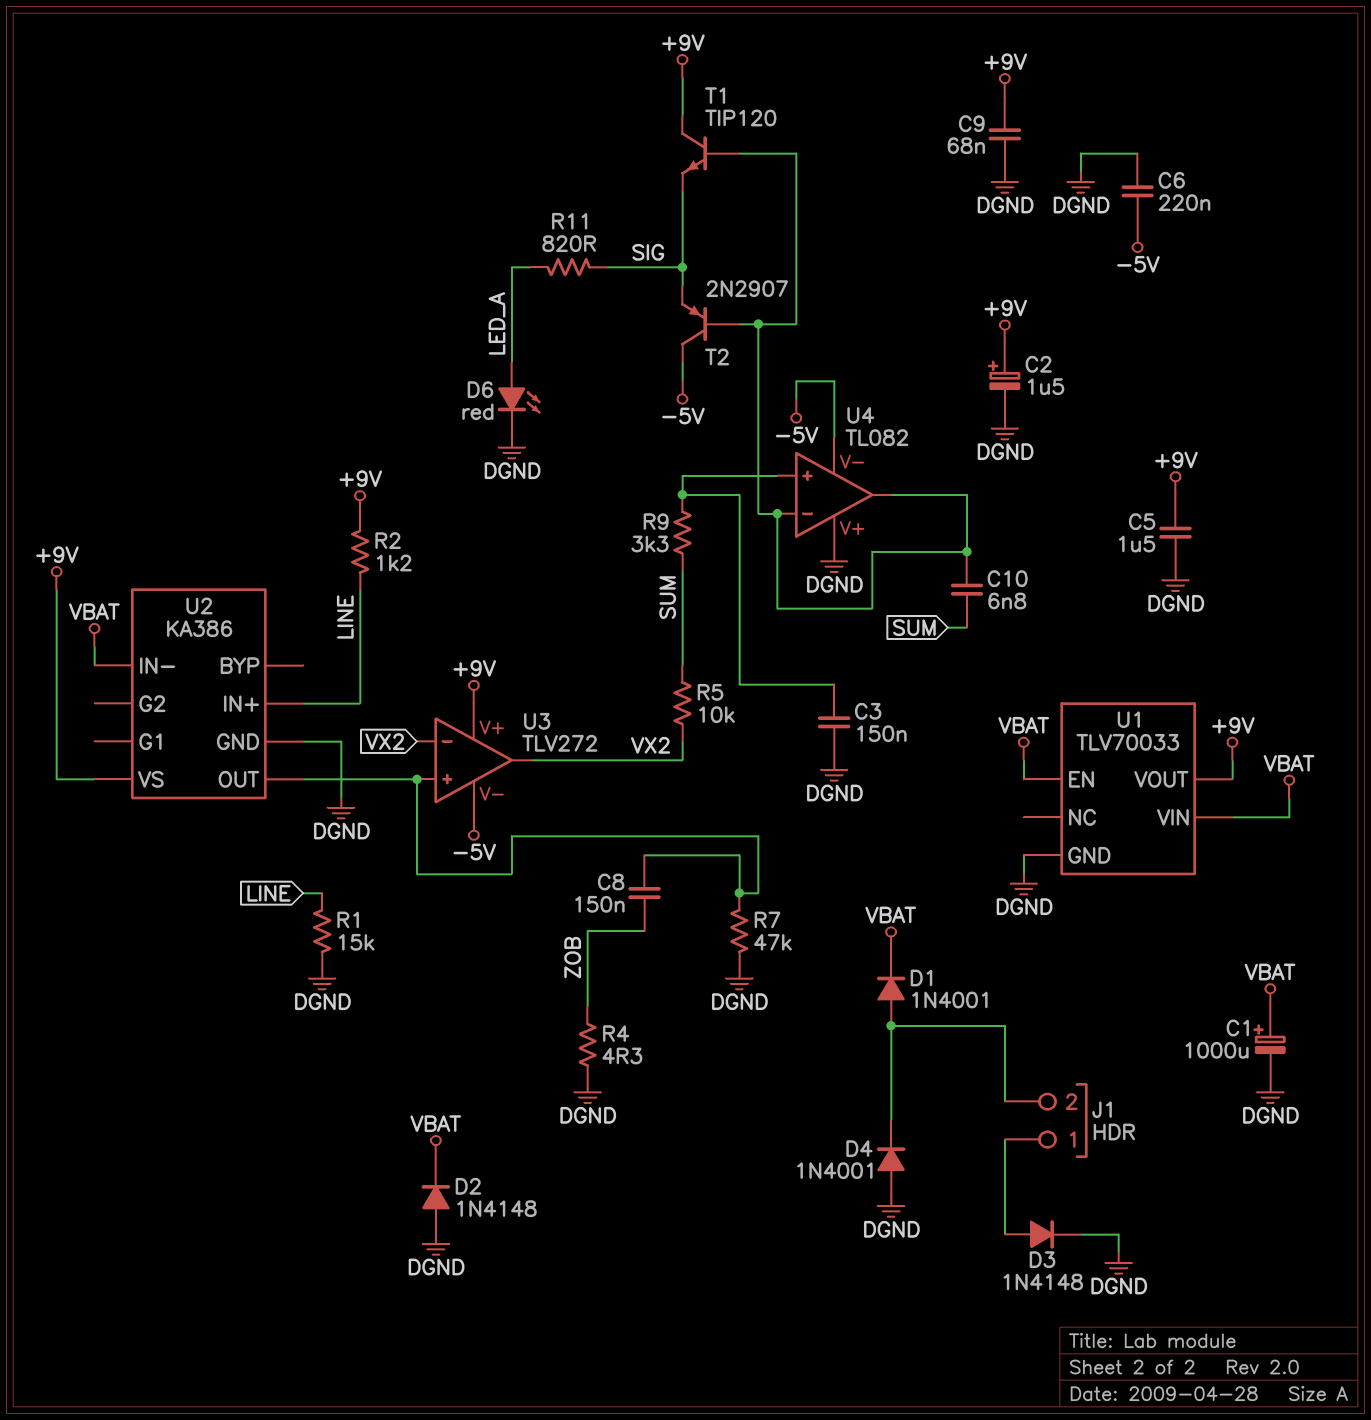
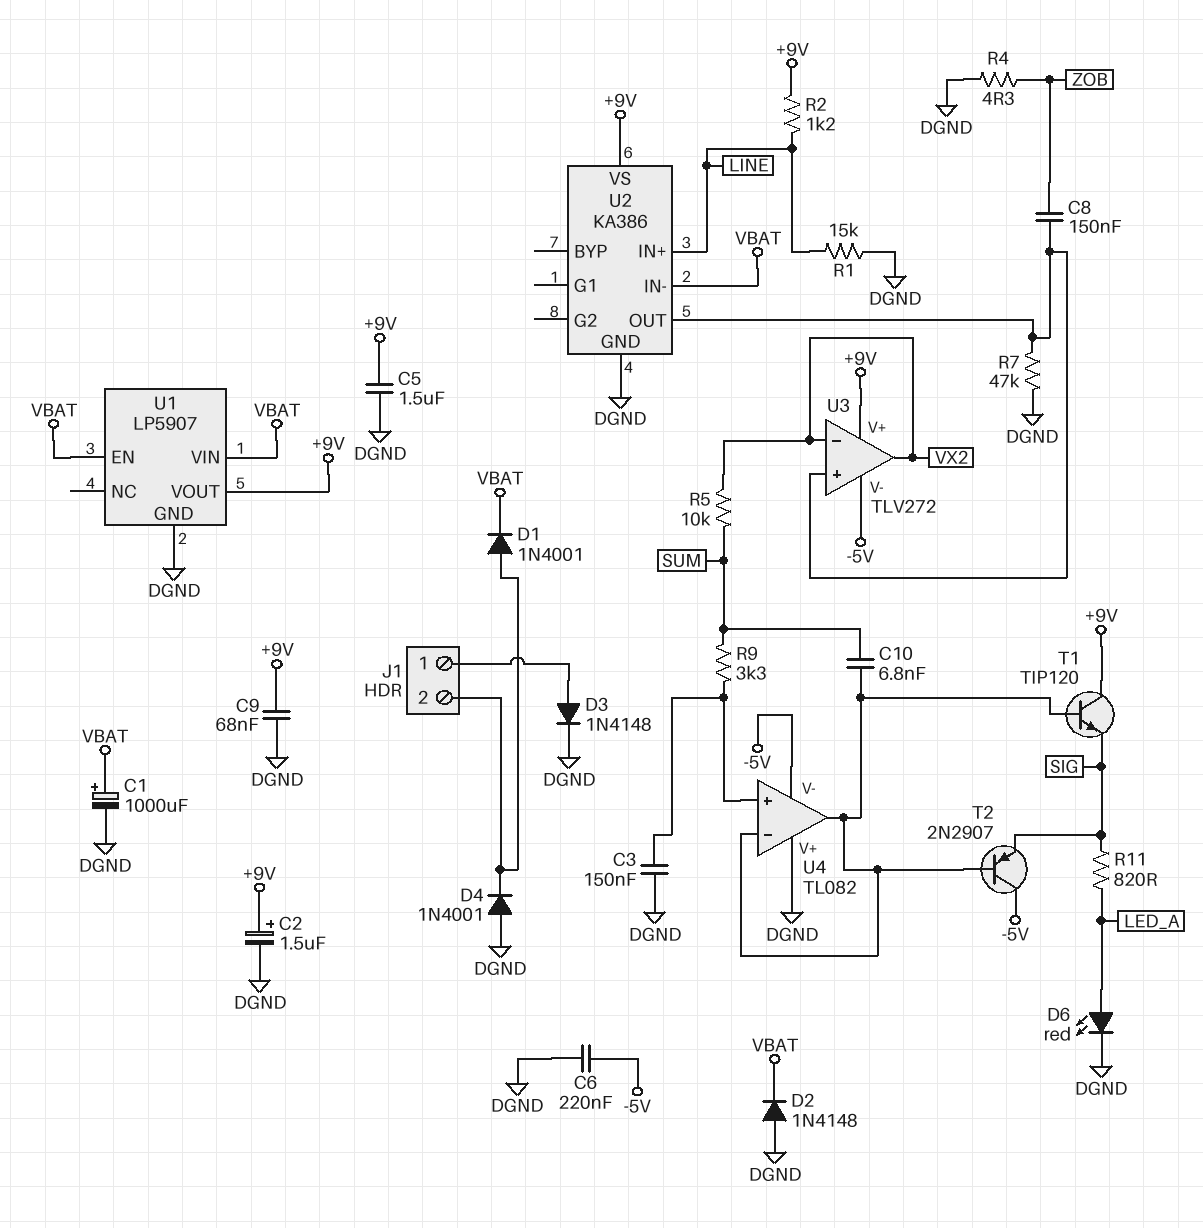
U1: TLV70033 -> LP5907

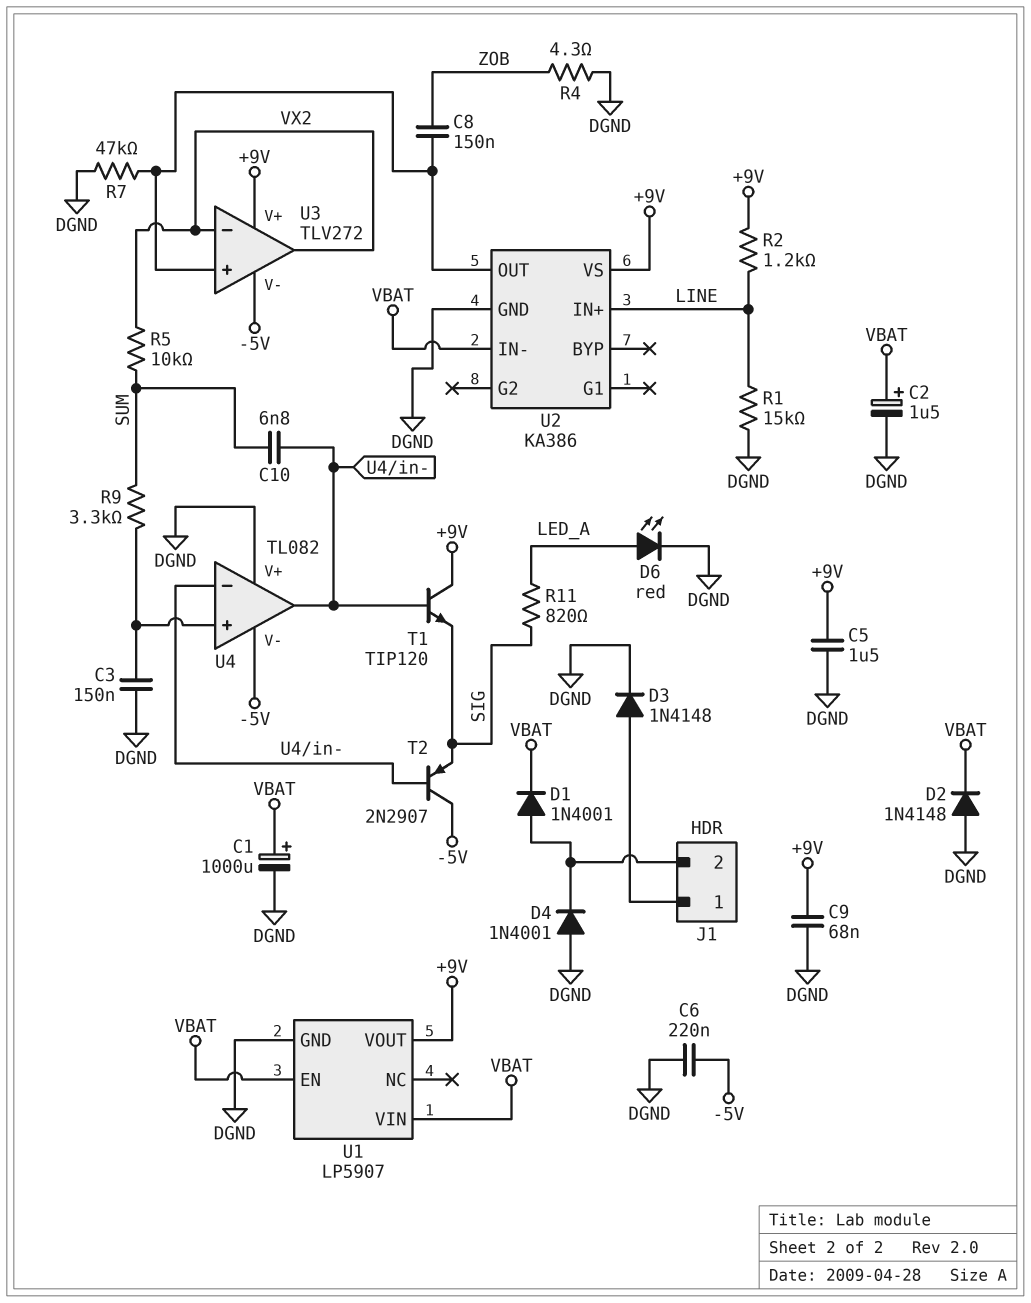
C2: 1.5uF (plus +9V, minus DGND) -> 1.5uF (plus VBAT, minus DGND)

